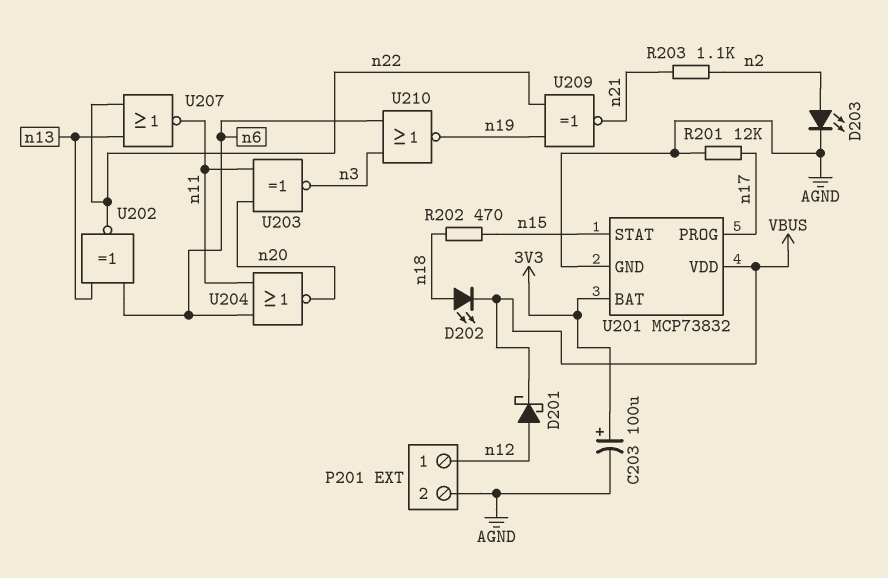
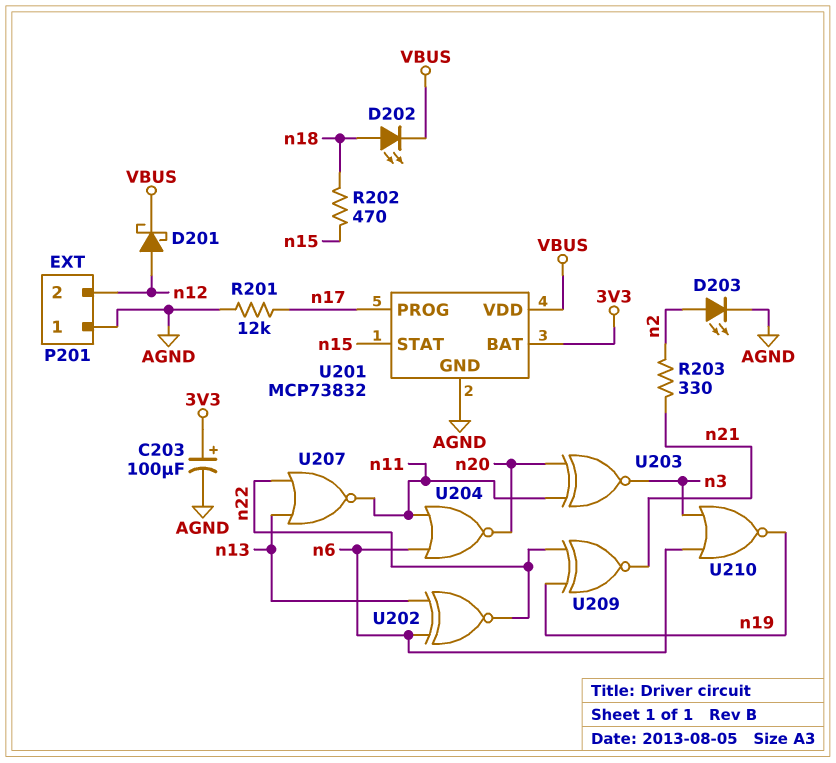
P201 pin 1: n12 -> AGND
P201 pin 2: AGND -> n12
R203: 1.1k (n2, n21) -> 330 (n2, n21)

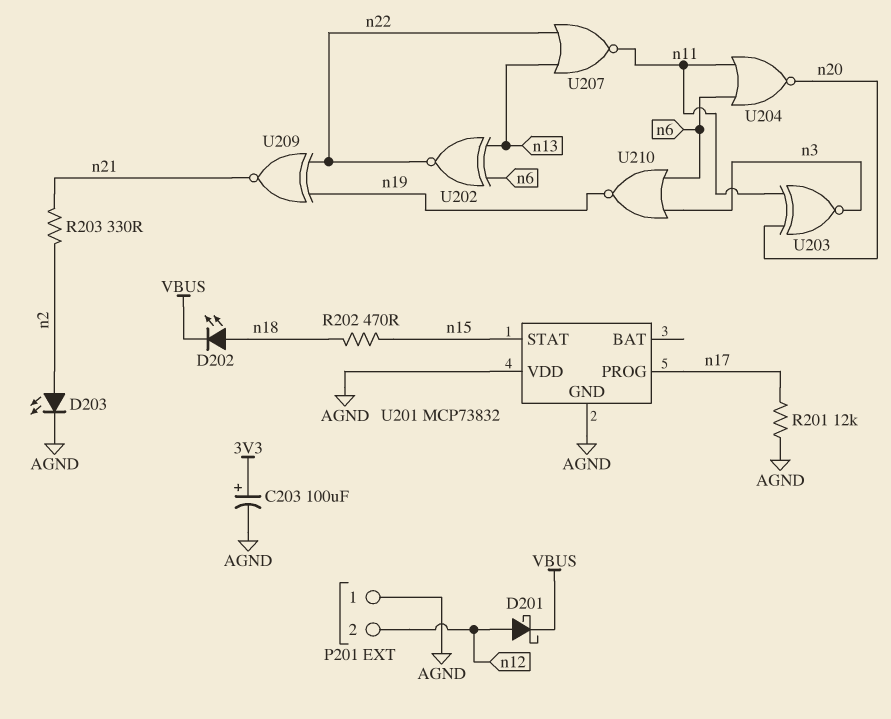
U201 pin BAT: 3V3 -> none
U201 pin VDD: VBUS -> AGND

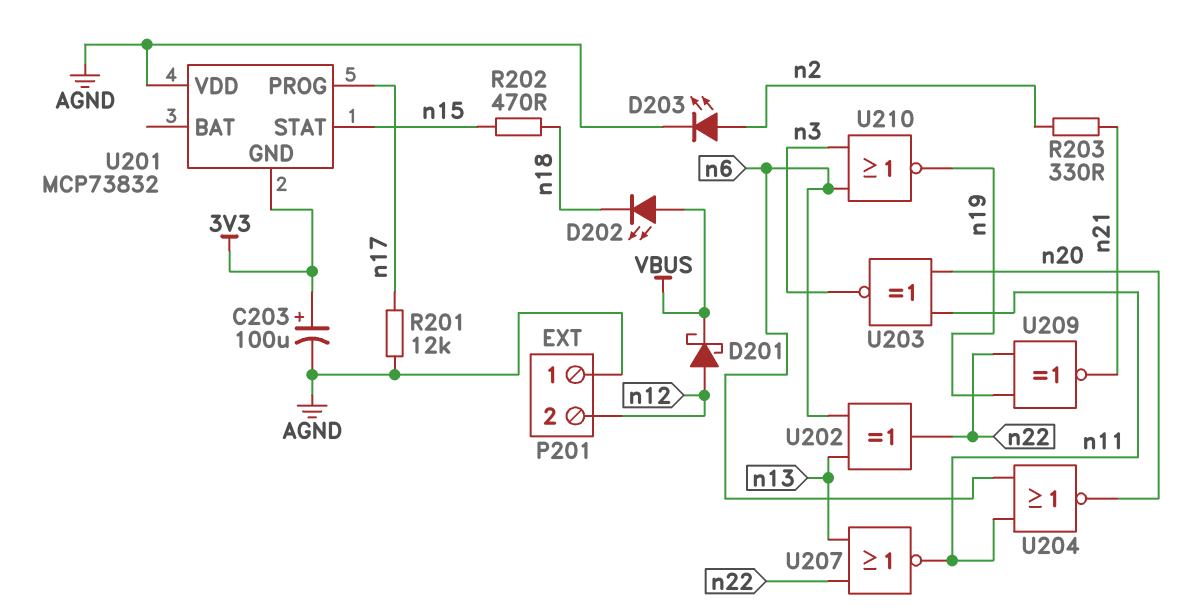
D202: LED (A n18, K VBUS) -> LED (A VBUS, K n18)
U201 pin GND: AGND -> 3V3
U202: XNOR (in n6, in n13, out n22) -> XOR (in n6, in n13, out n22)

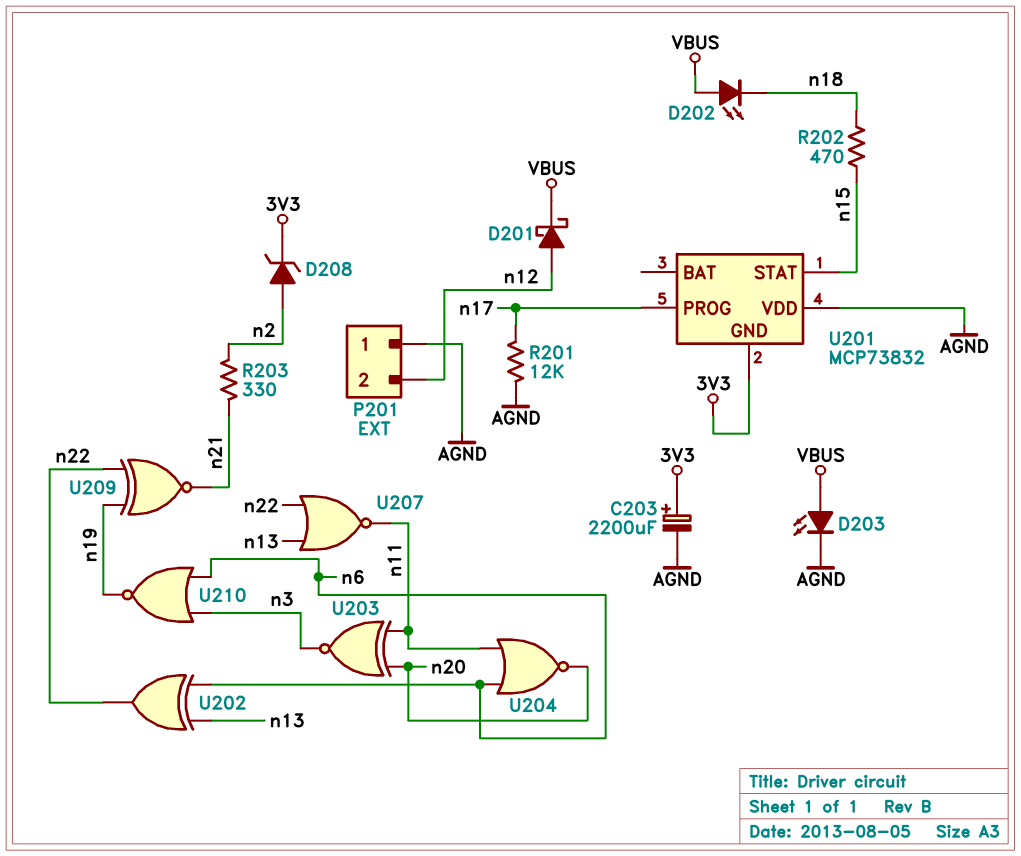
C203: 100uF (plus 3V3, minus AGND) -> 2200uF (plus 3V3, minus AGND)
D203: LED (A n2, K AGND) -> LED (A VBUS, K AGND)
D208: none -> zener (A n2, K 3V3)

